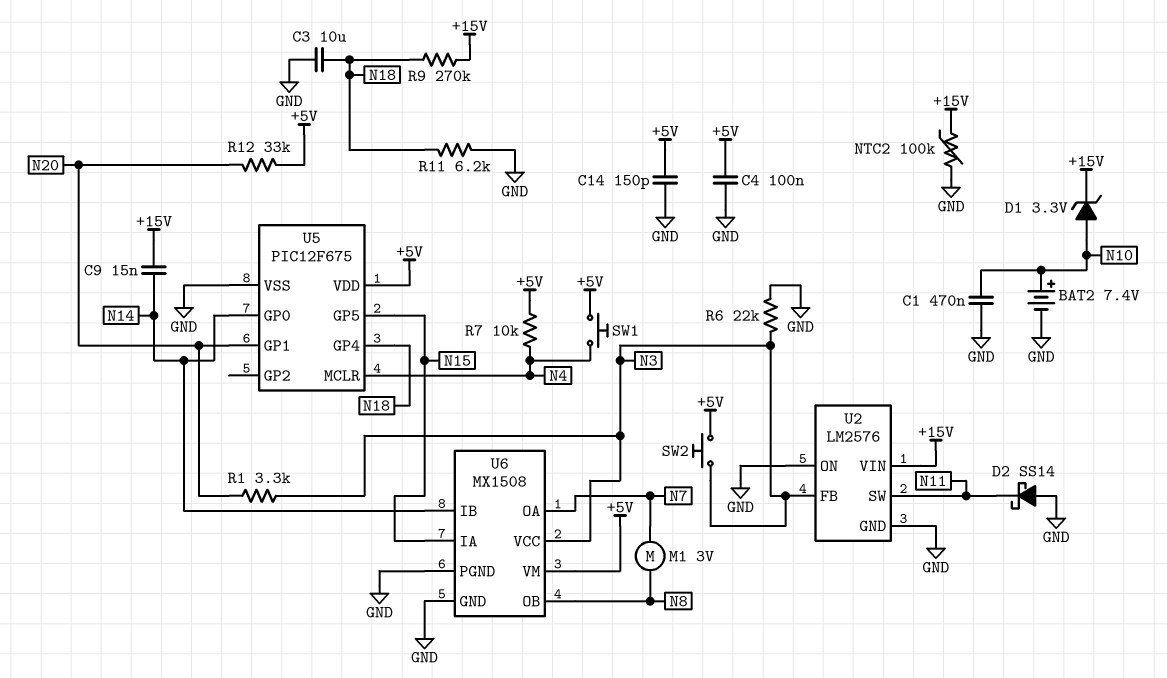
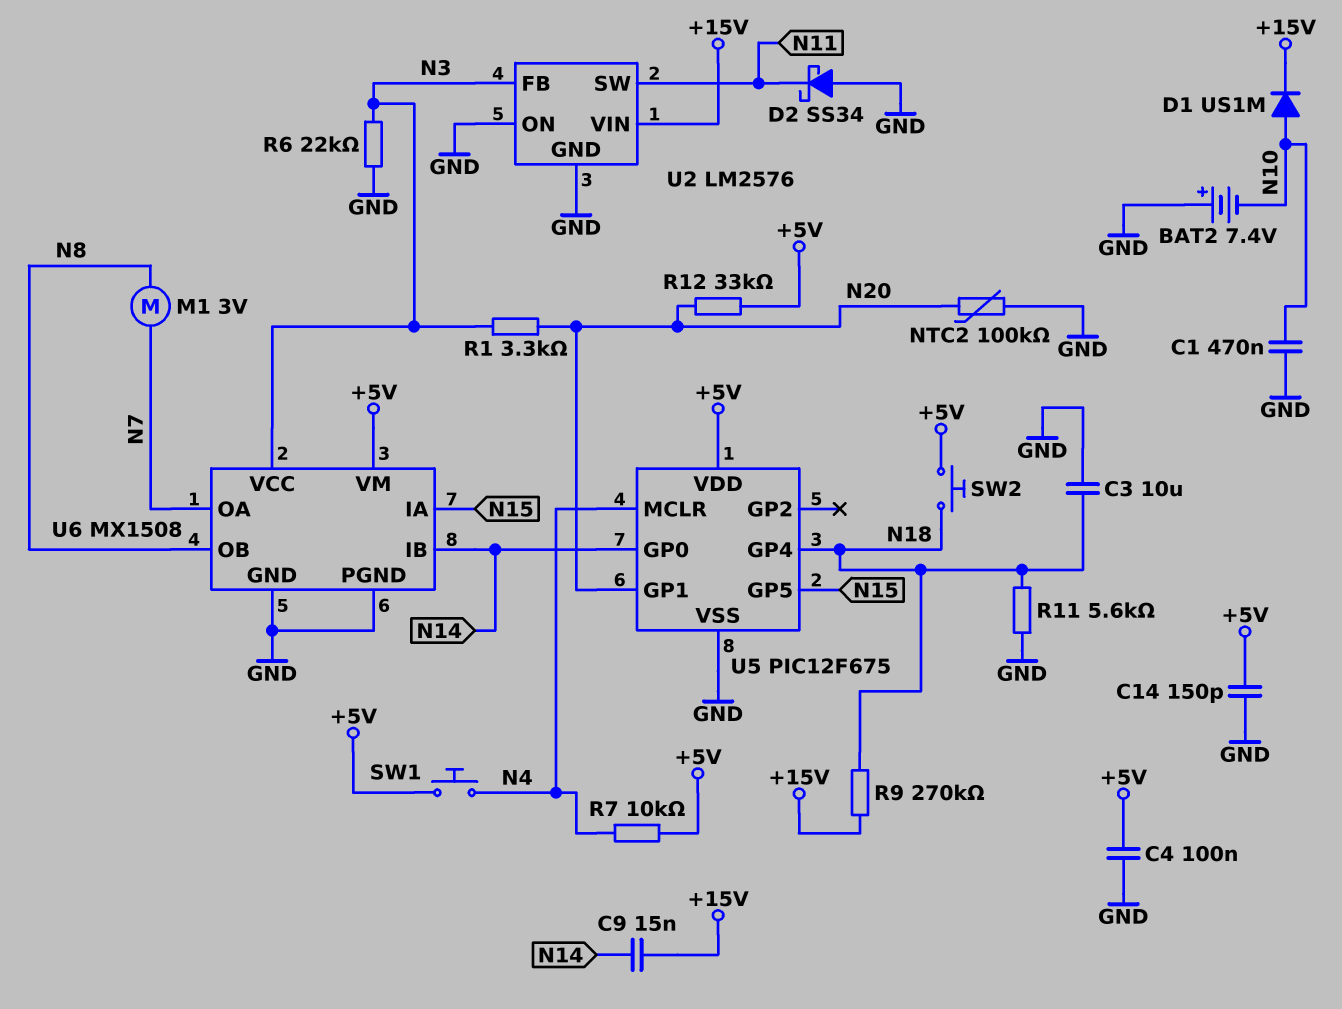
BAT2: 7.4V (plus N10, minus GND) -> 7.4V (plus GND, minus N10)
D1: zener 3.3V (A N10, K +15V) -> diode US1M (A N10, K +15V)
D2: schottky SS14 (A GND, K N11) -> schottky SS34 (A GND, K N11)
NTC2: 100k (+15V, GND) -> 100k (GND, N20)
R11: 6.2k (GND, N18) -> 5.6k (GND, N18)
SW2: button (+5V, N3) -> button (+5V, N18)

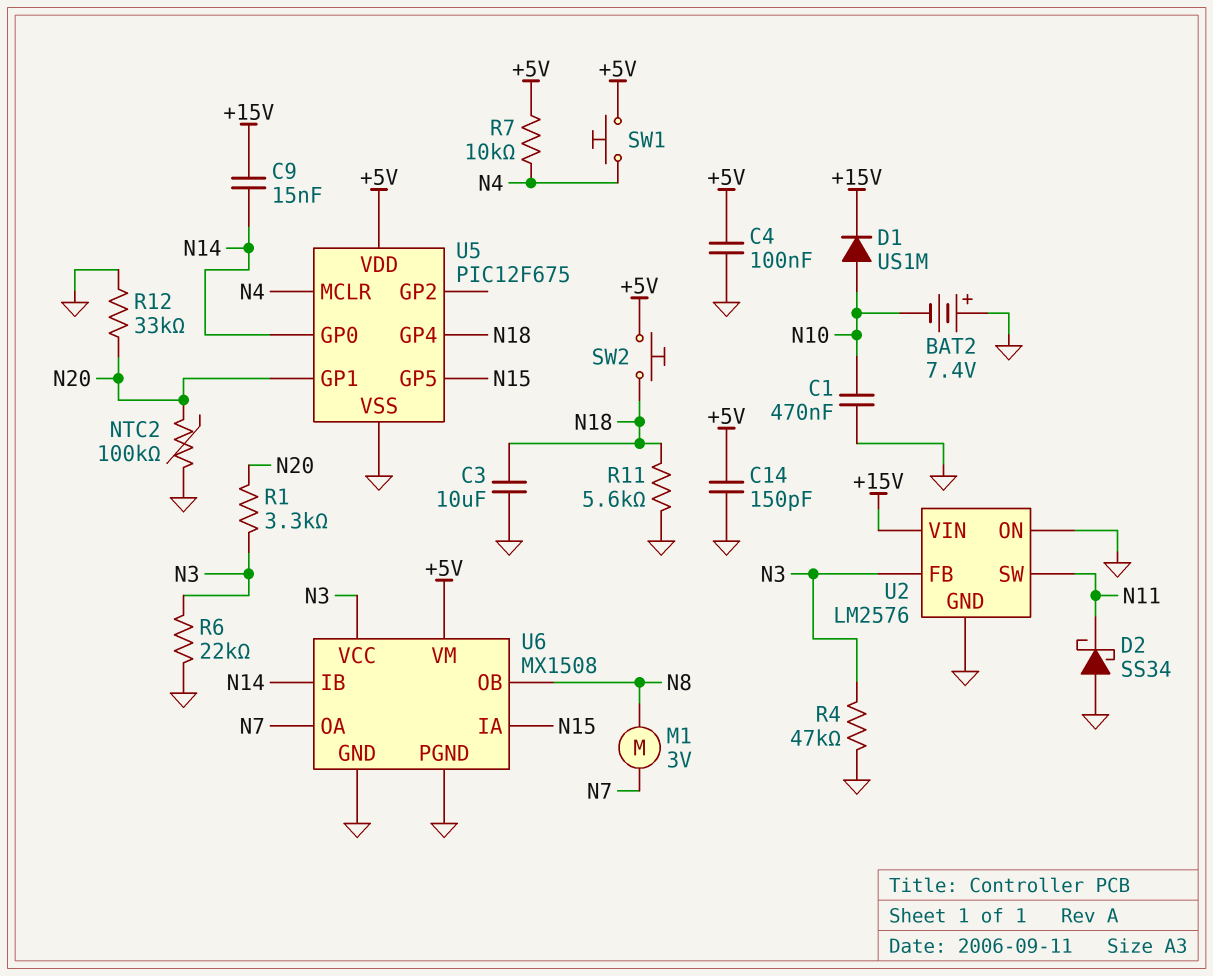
R4: none -> 47k (GND, N3)
R9: 270k (+15V, N18) -> none
R12: 33k (+5V, N20) -> 33k (GND, N20)

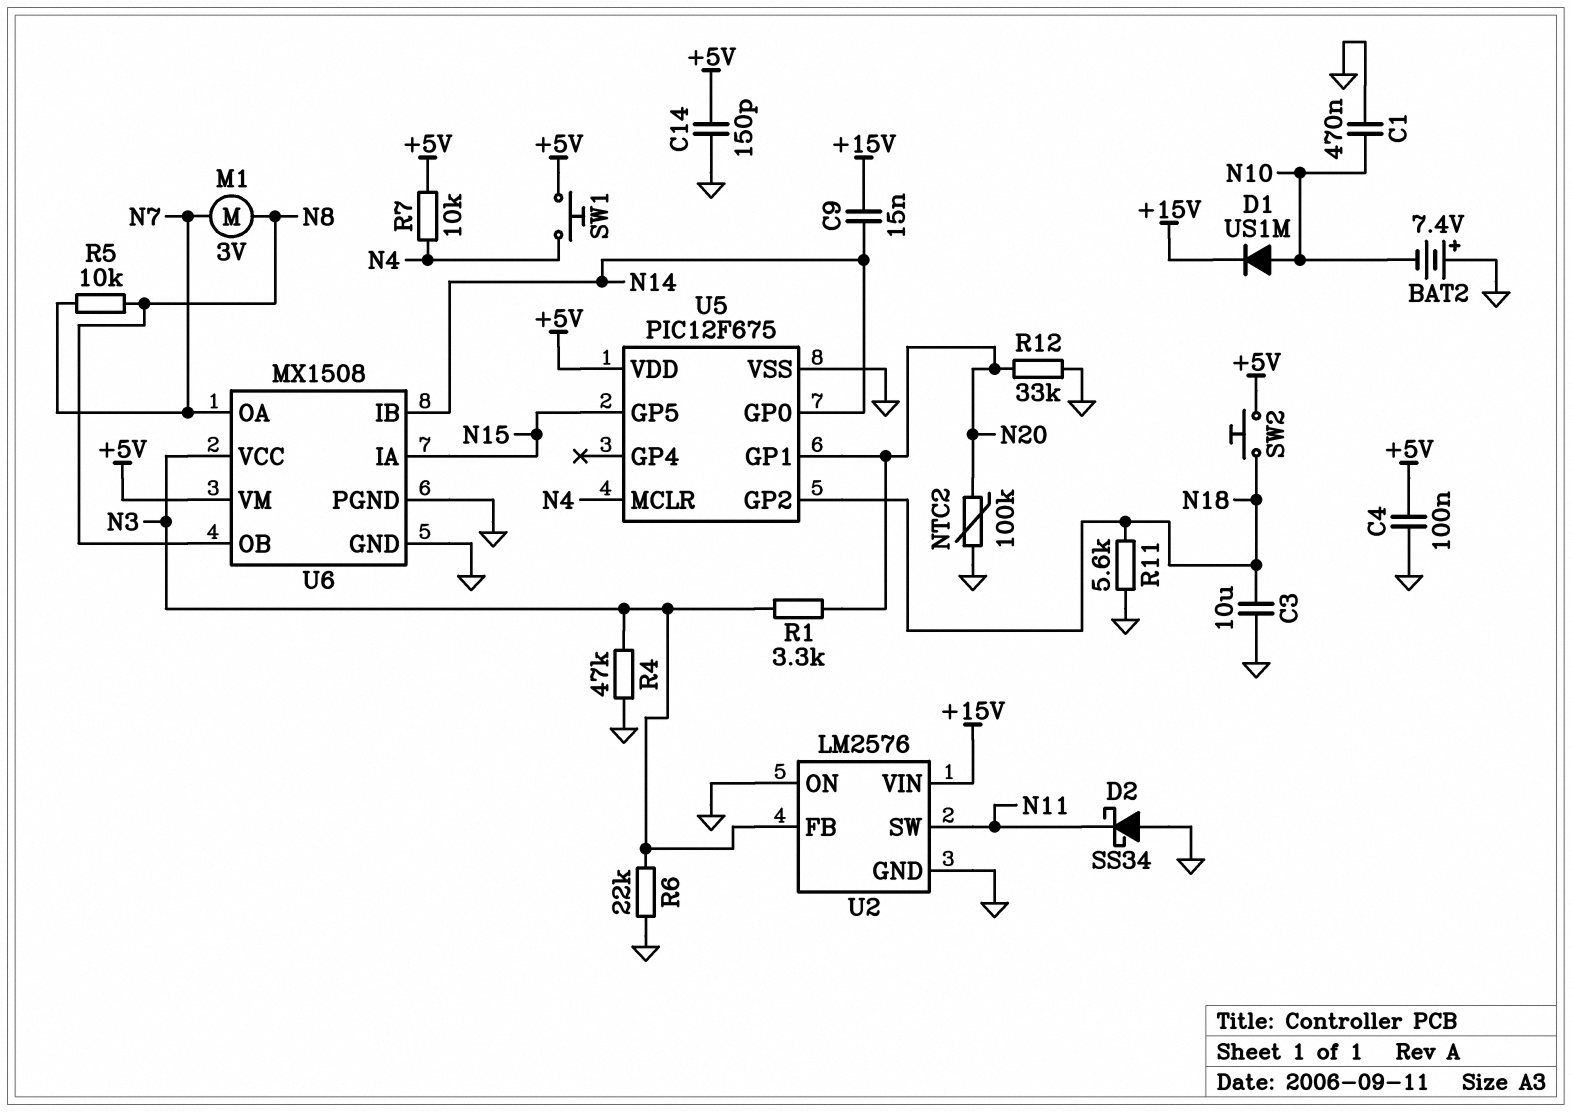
R5: none -> 10k (N7, N8)
U5 pin GP2: none -> N18
U5 pin GP4: N18 -> none

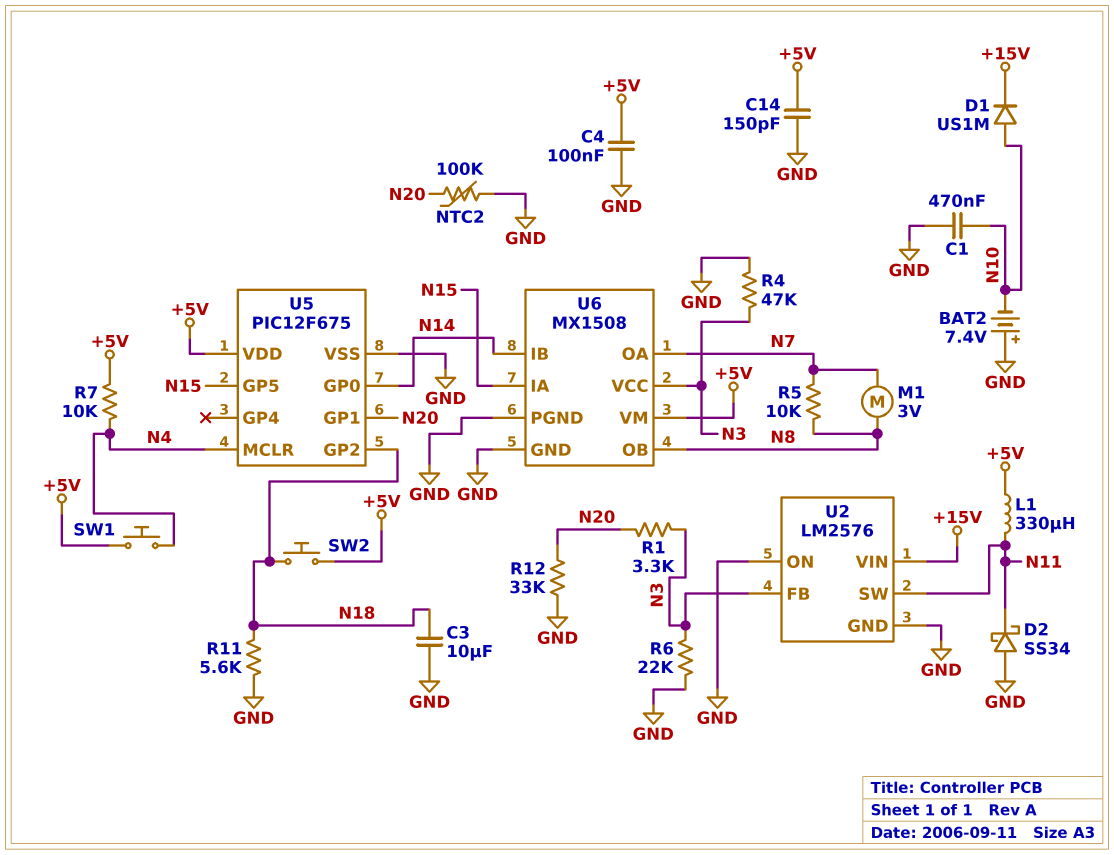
C9: 15nF (+15V, N14) -> none
L1: none -> 330uH (+5V, N11)

